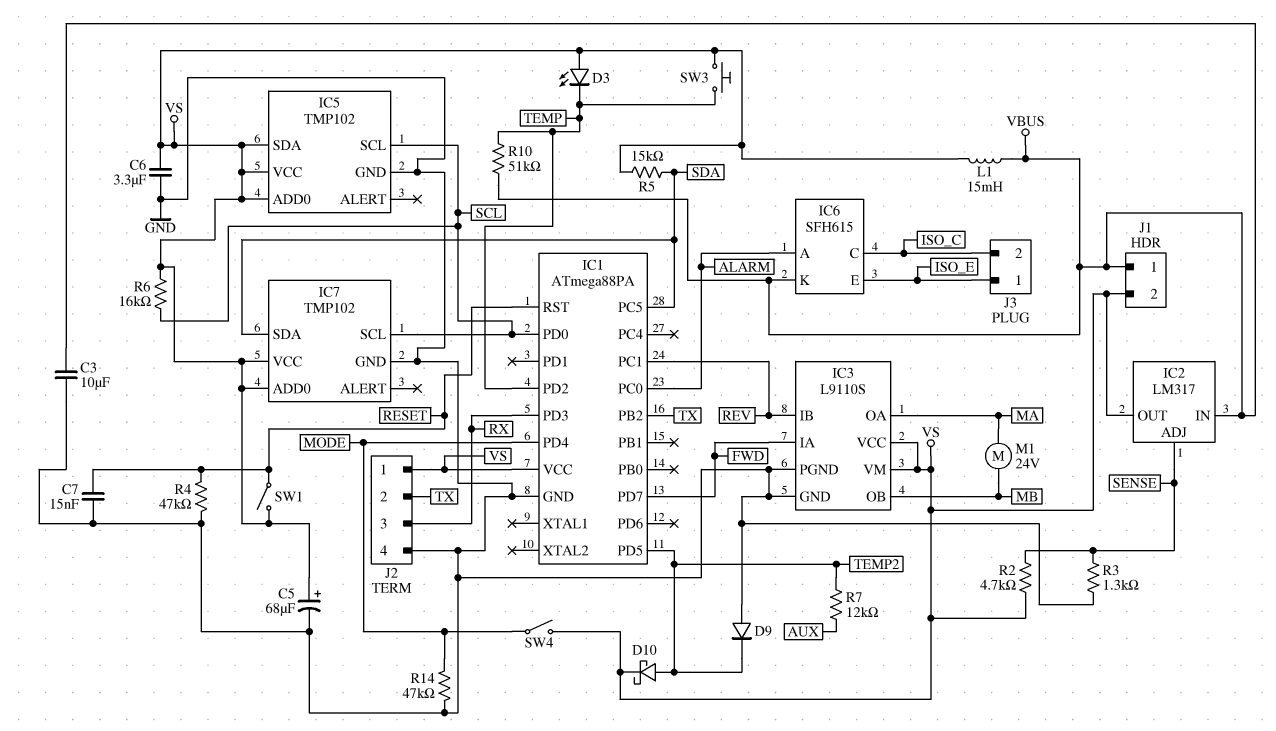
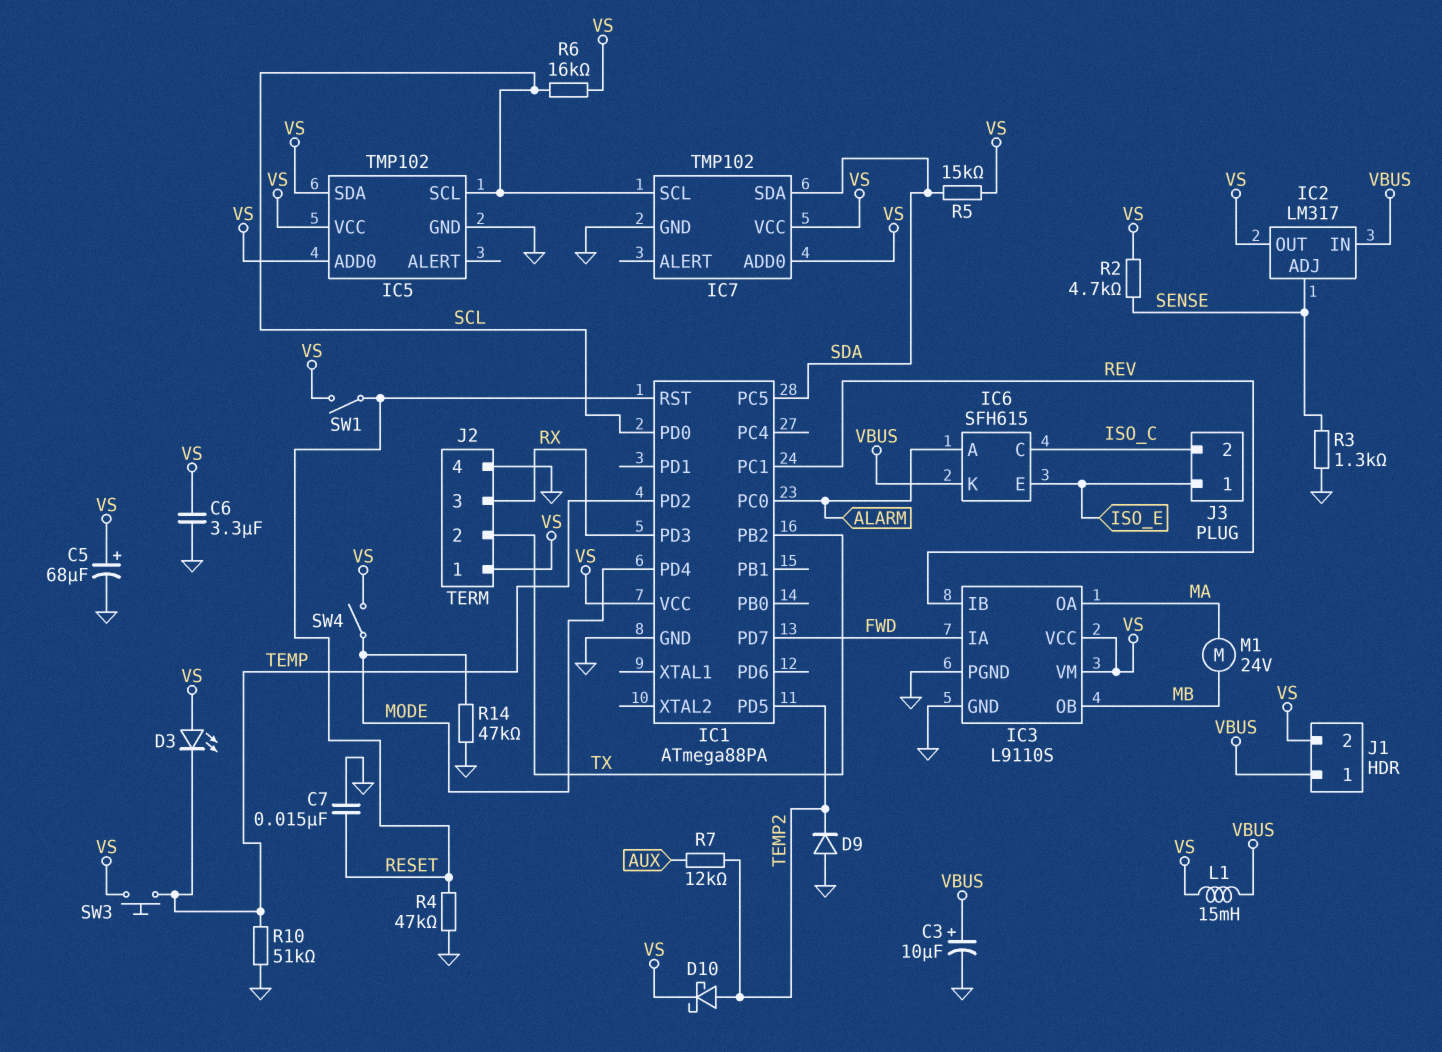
C3: 10uF (GND, VBUS) -> 10uF (plus VBUS, minus GND)
R10: 51k (TEMP, VBUS) -> 51k (GND, TEMP)

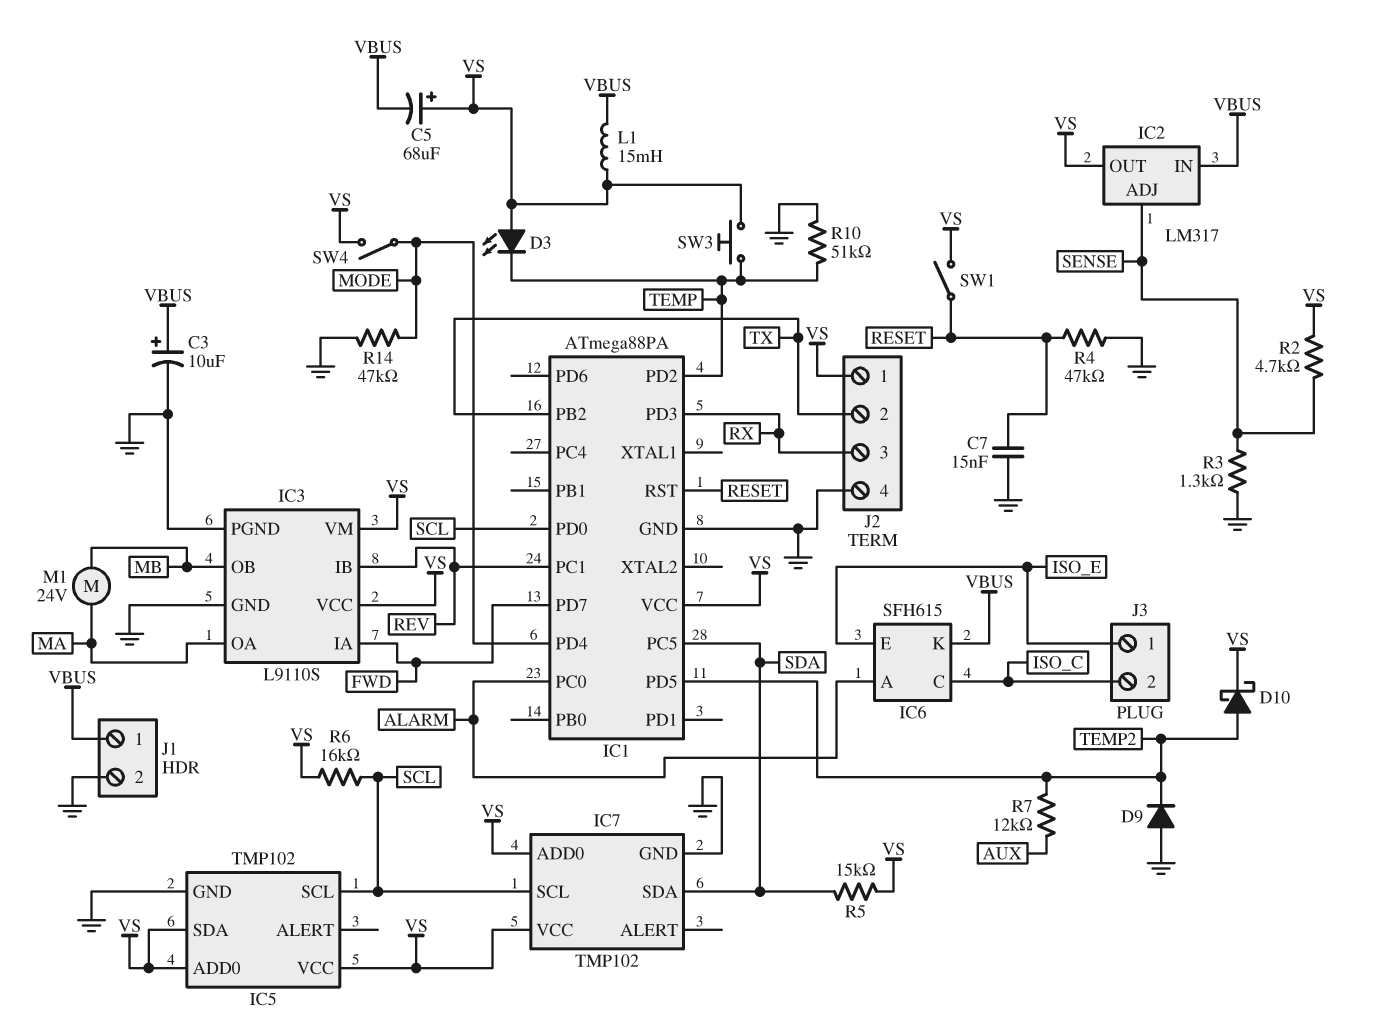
C5: 68uF (plus VS, minus GND) -> 68uF (plus VS, minus VBUS)
C6: 3.3uF (GND, VS) -> none
J1 pin 2: VS -> GND

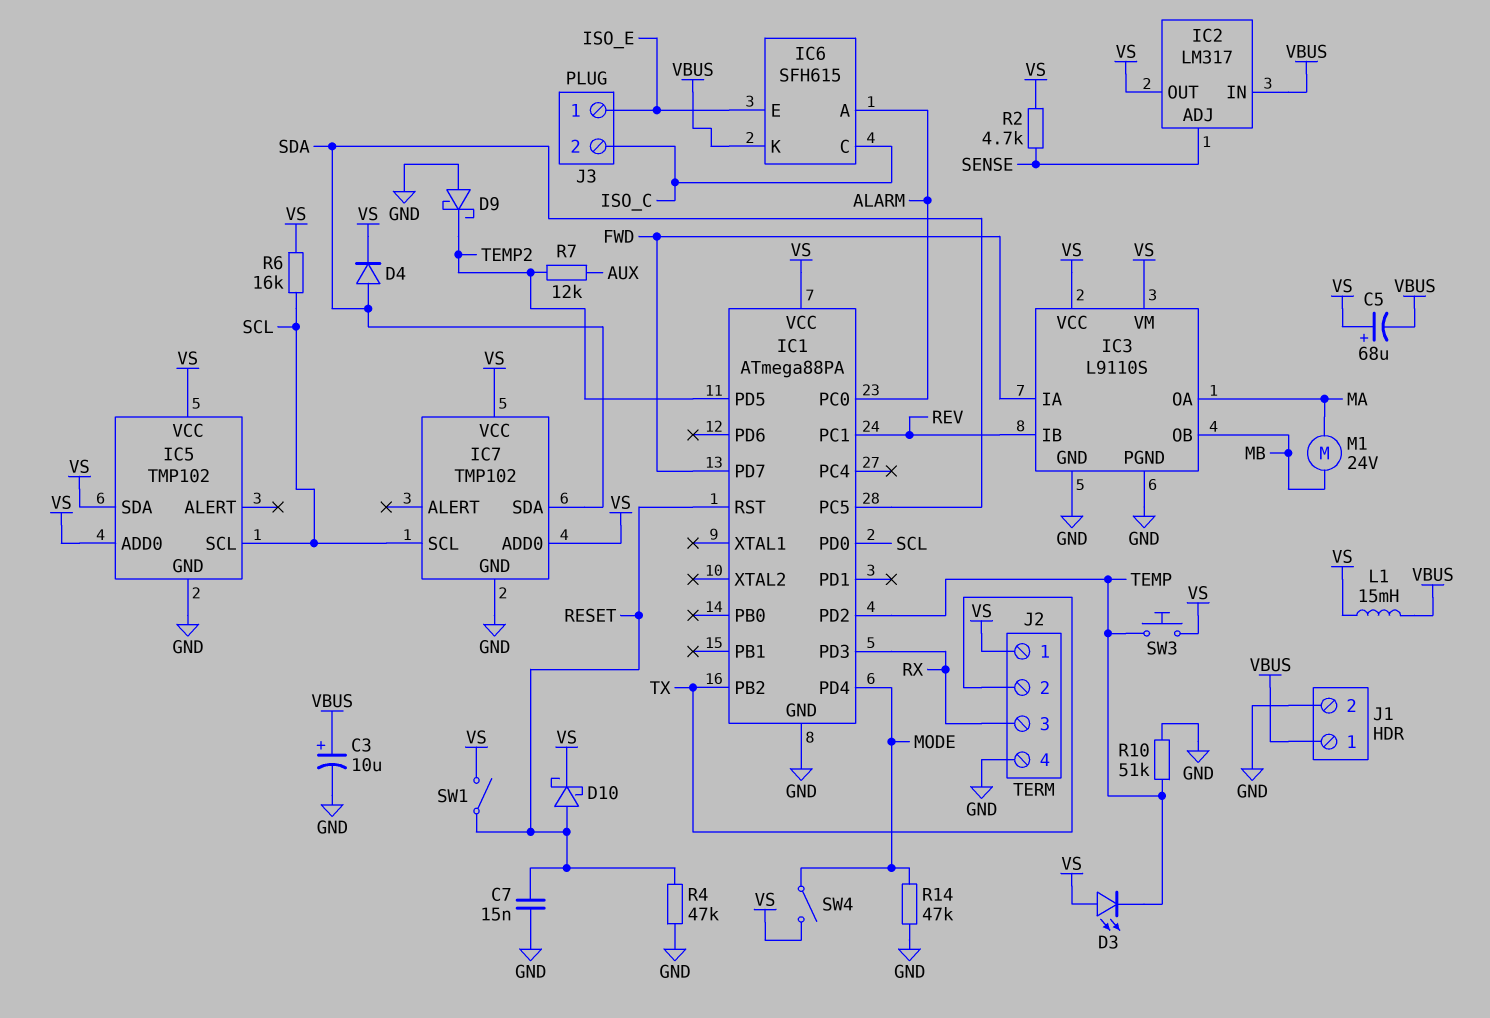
D4: none -> diode (A SDA, K VS)
D9: diode (A GND, K TEMP2) -> schottky (A GND, K TEMP2)
D10: schottky (A TEMP2, K VS) -> schottky (A RESET, K VS)
R3: 1.3k (GND, SENSE) -> none
R5: 15k (SDA, VS) -> none

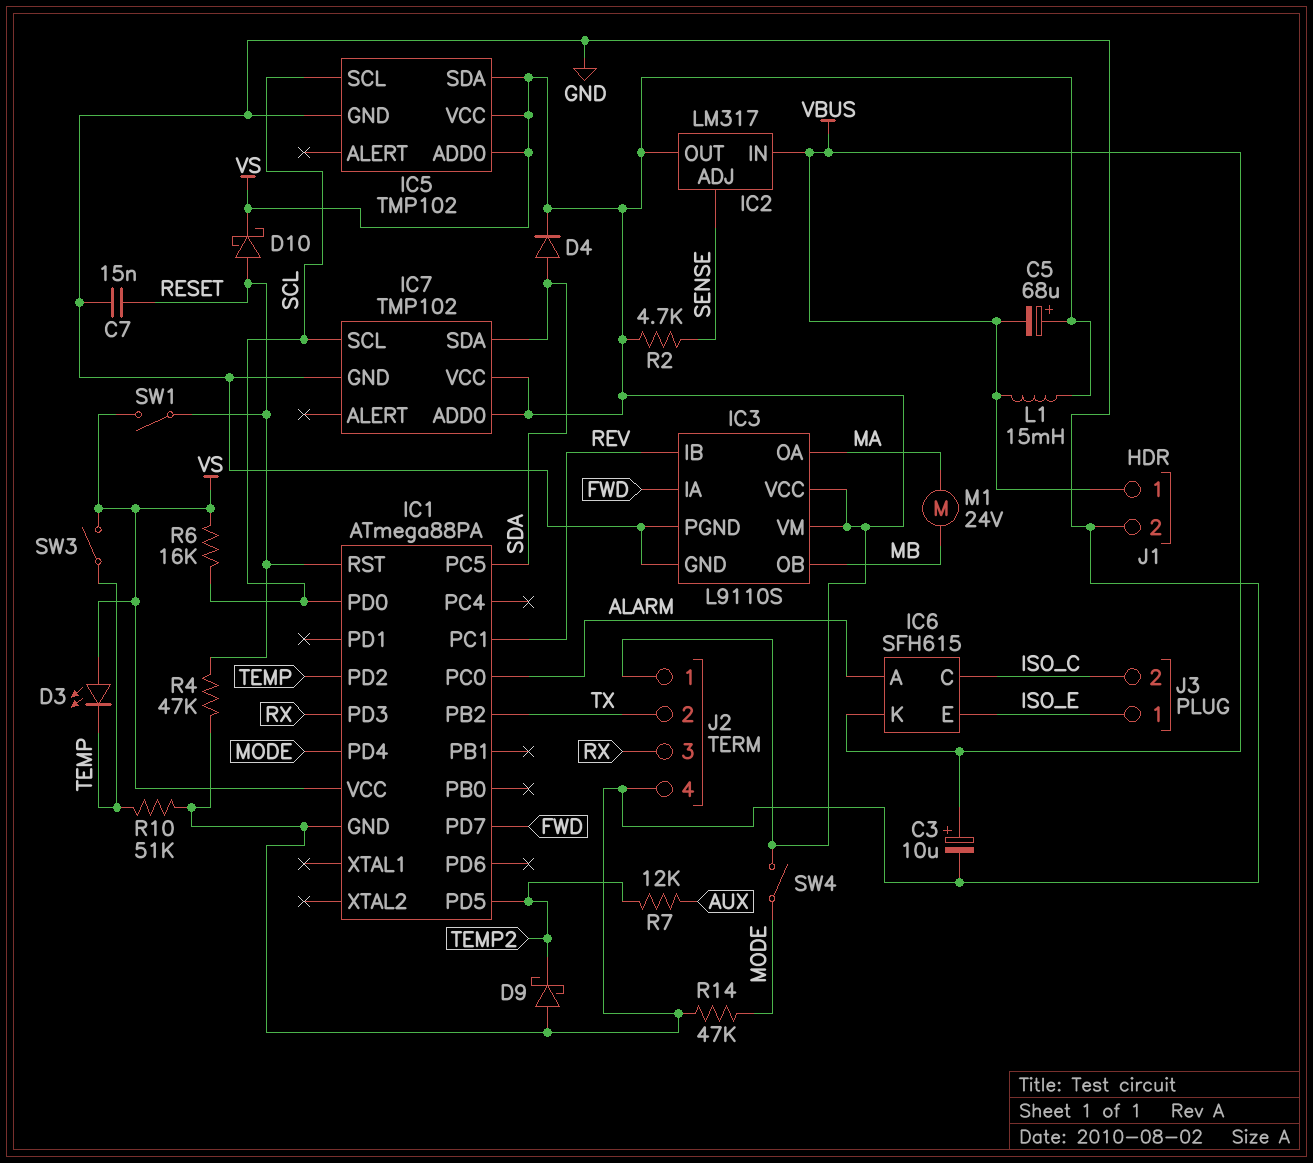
SW3: button (TEMP, VS) -> switch (TEMP, VS)

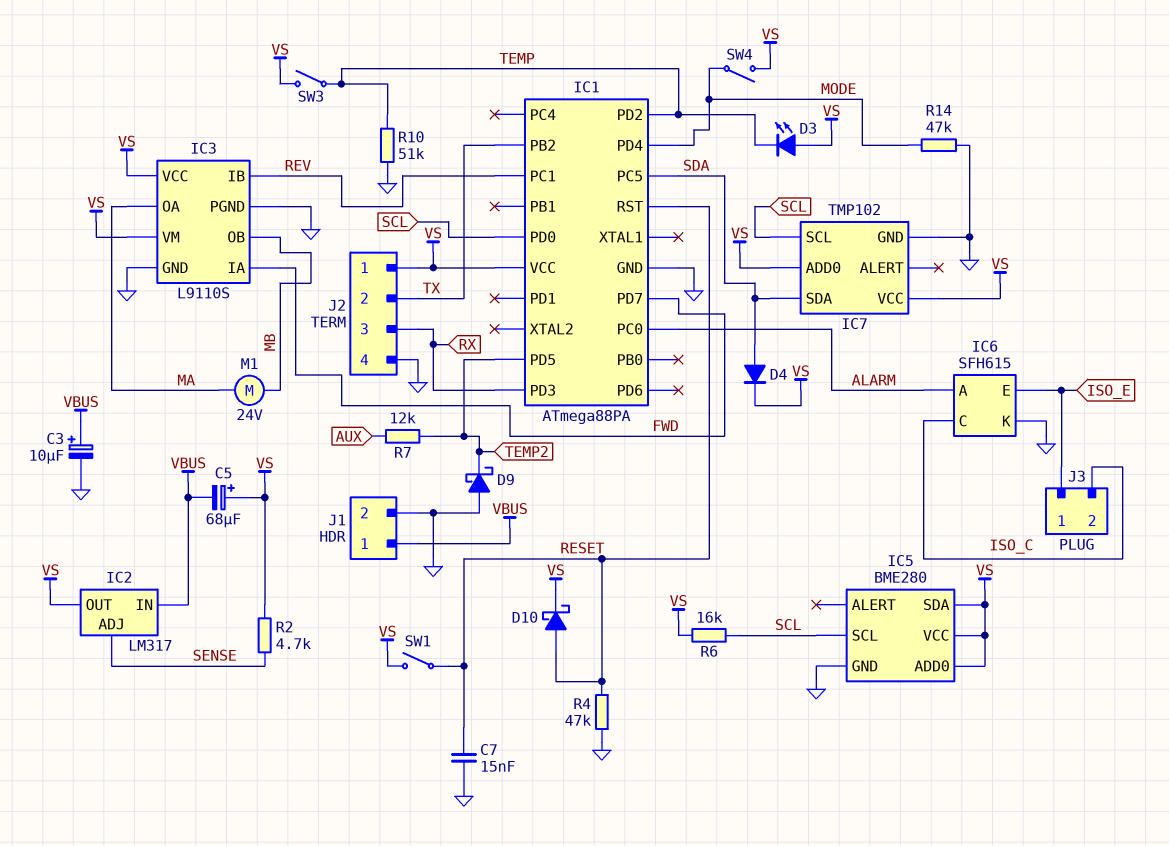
IC5: TMP102 -> BME280
IC6 pin K: VBUS -> GND
L1: 15mH (VBUS, VS) -> none

